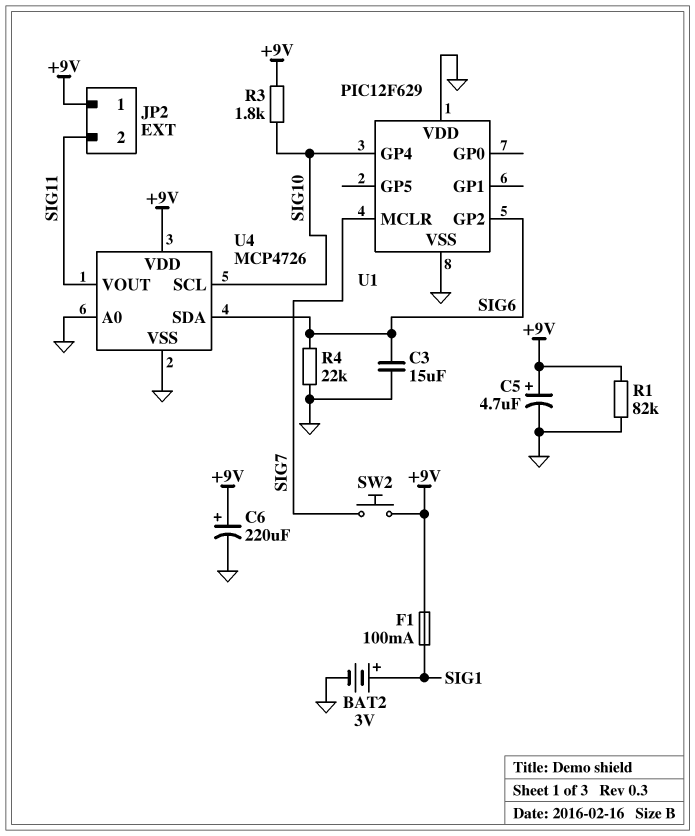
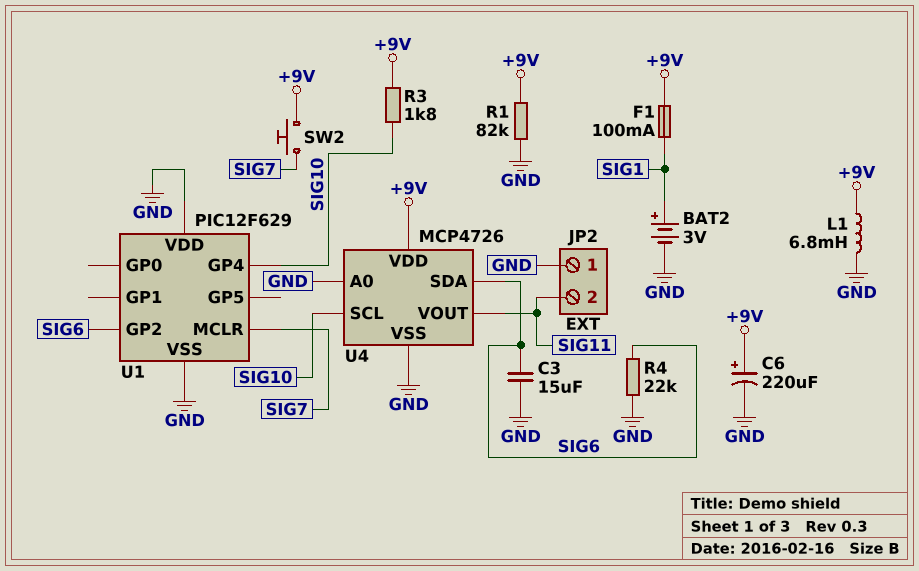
C5: 4.7uF (plus +9V, minus GND) -> none
JP2 pin 1: +9V -> GND
L1: none -> 6.8mH (+9V, GND)

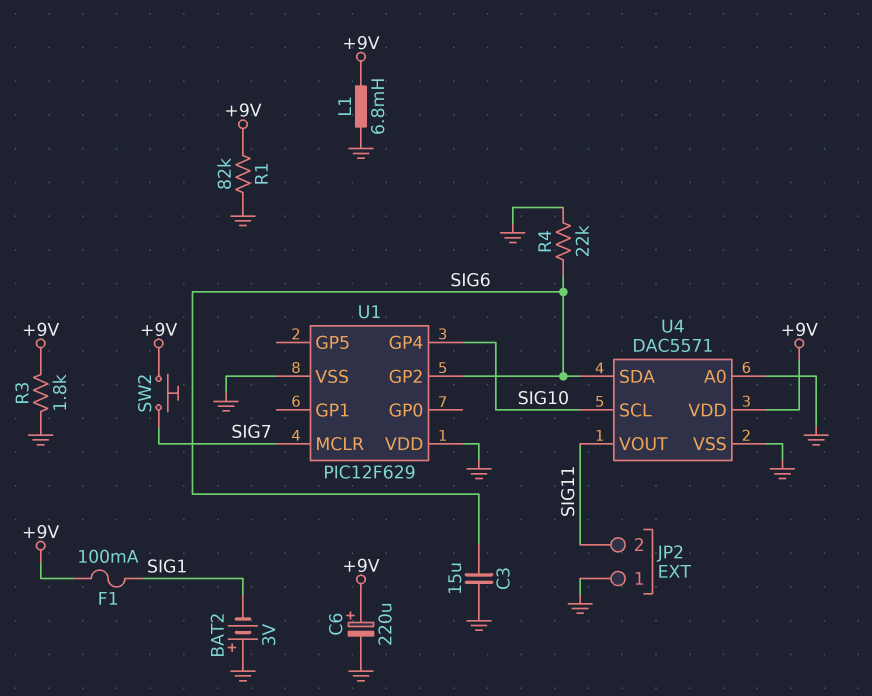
BAT2: 3V (plus SIG1, minus GND) -> 3V (plus GND, minus SIG1)
R3: 1.8k (+9V, SIG10) -> 1.8k (+9V, GND)
U4: MCP4726 -> DAC5571

